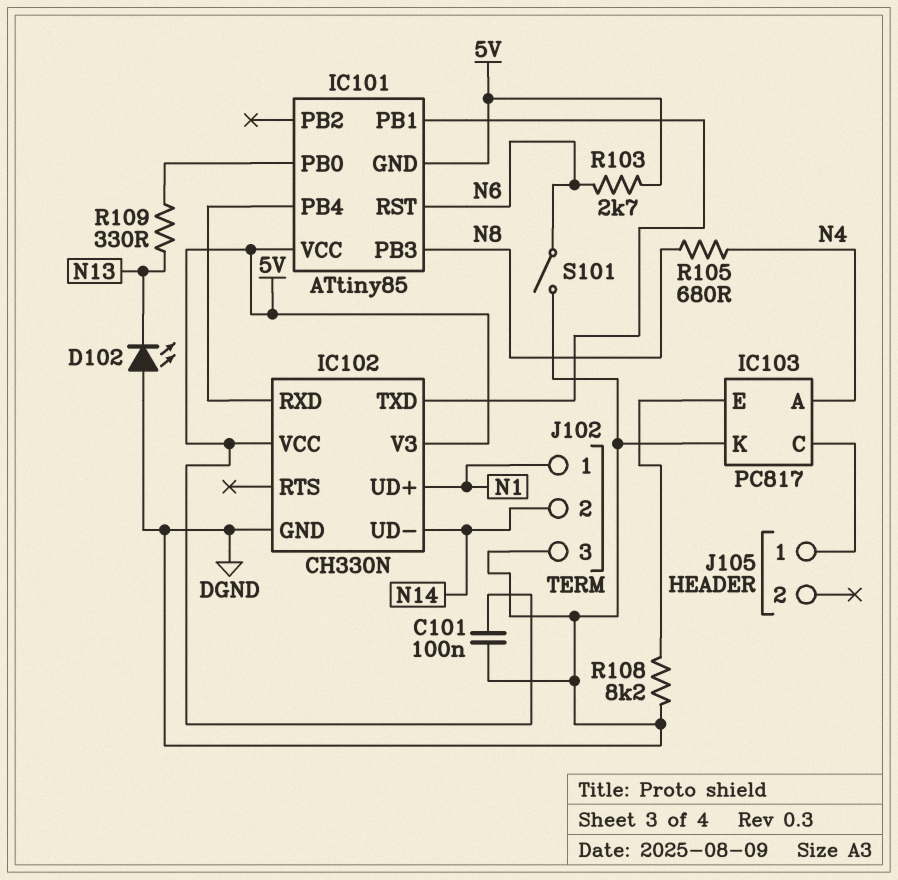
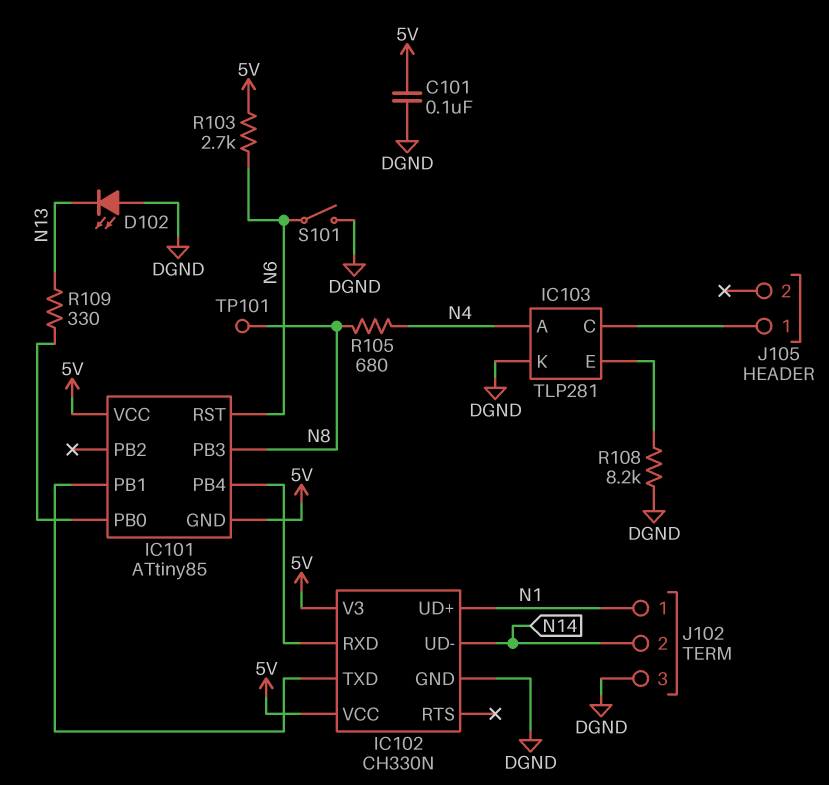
IC103: PC817 -> TLP281
TP101: none -> test point (N8)

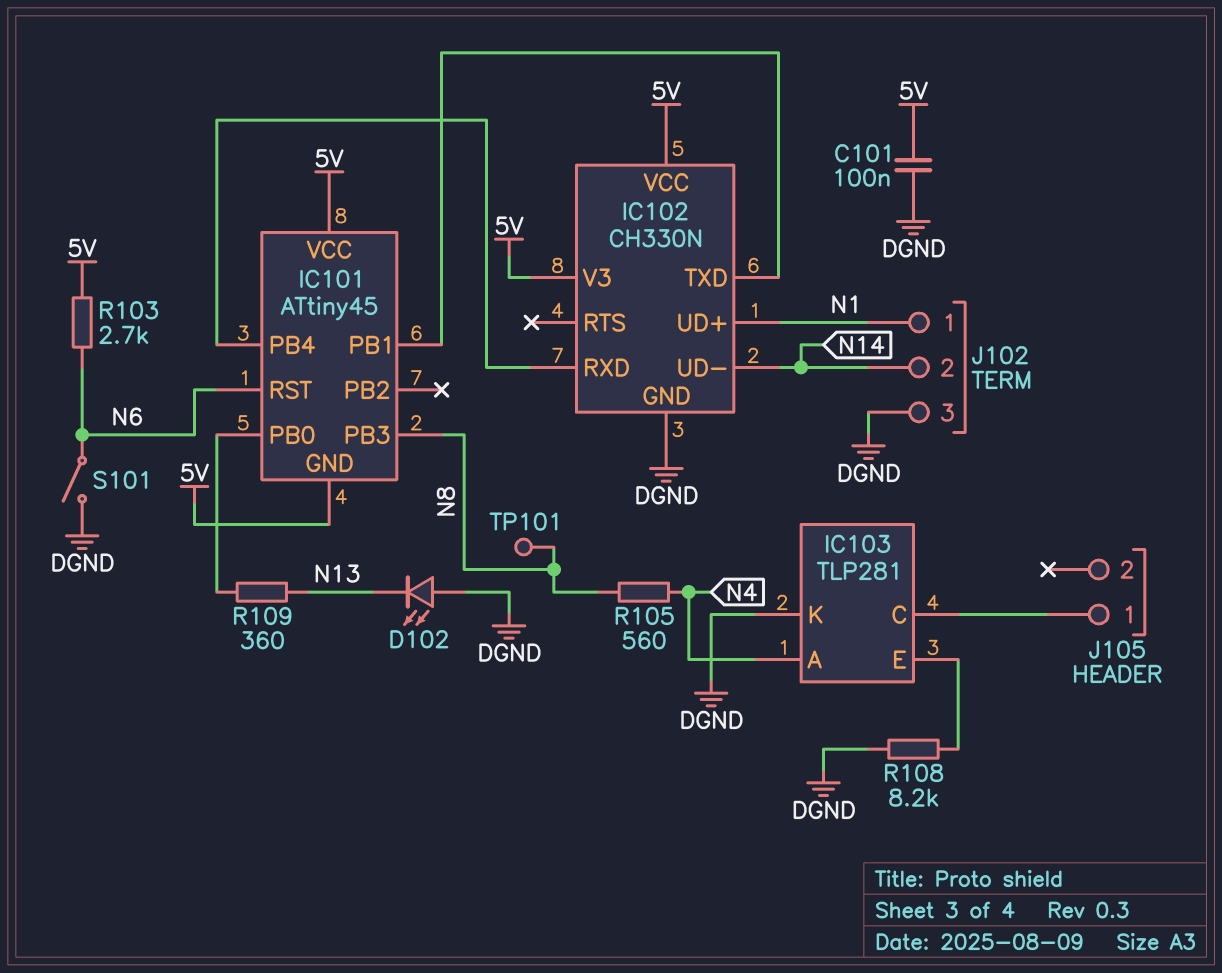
IC101: ATtiny85 -> ATtiny45
R105: 680 (N4, N8) -> 560 (N4, N8)
R109: 330 (IC101/PB0, N13) -> 360 (IC101/PB0, N13)

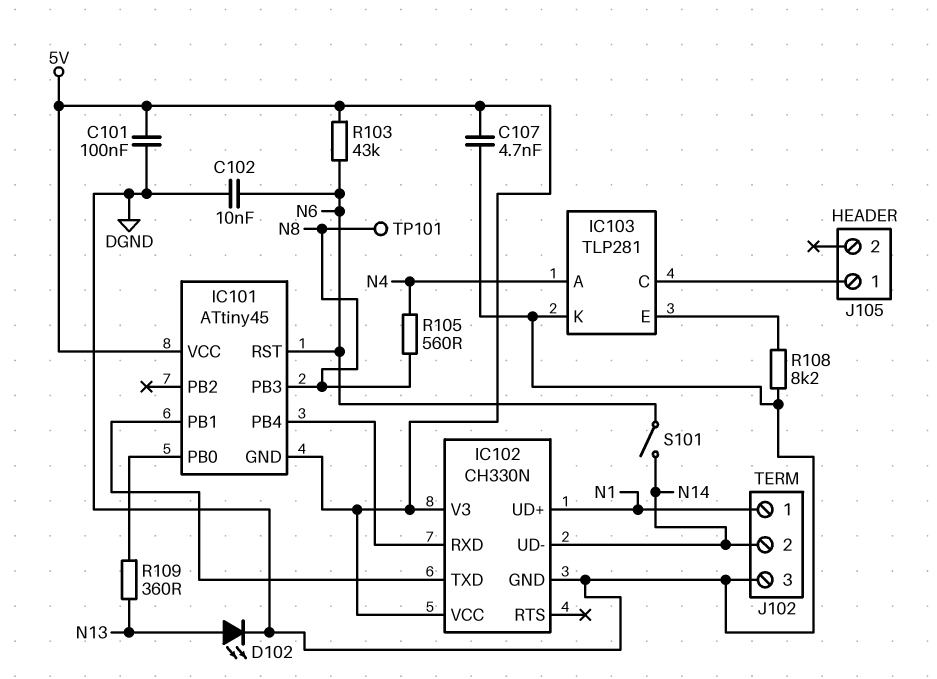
C102: none -> 10nF (DGND, N6)
C107: none -> 4.7nF (5V, DGND)
D102: LED (A DGND, K N13) -> LED (A N13, K DGND)
R103: 2.7k (5V, N6) -> 43k (5V, N6)
S101: switch (DGND, N6) -> switch (N6, N14)

